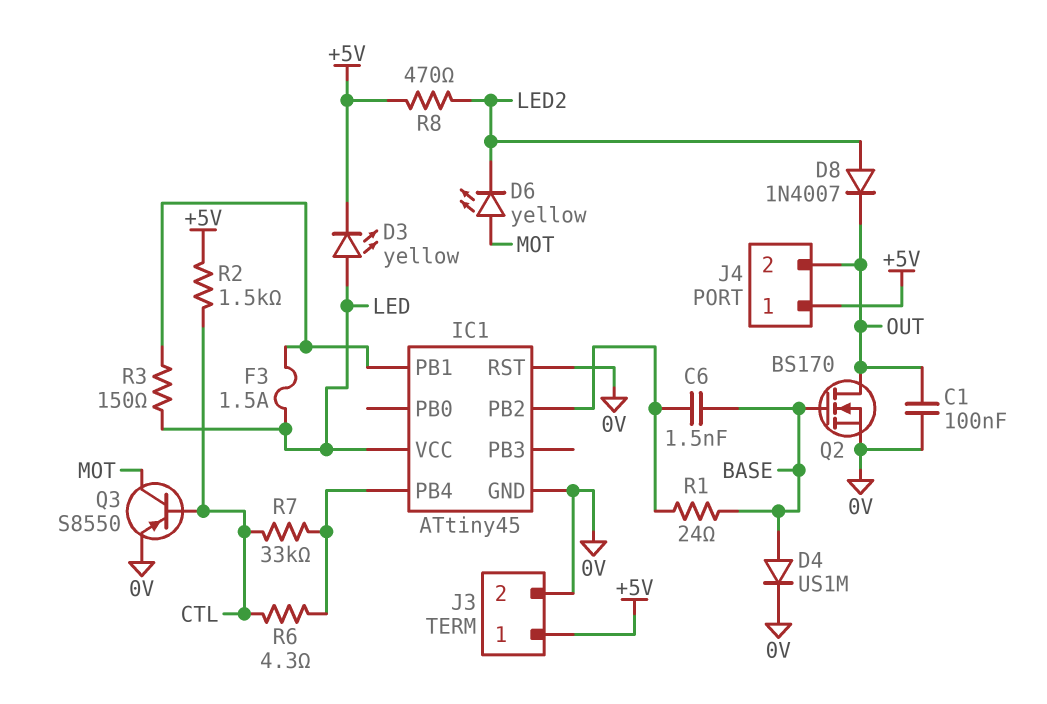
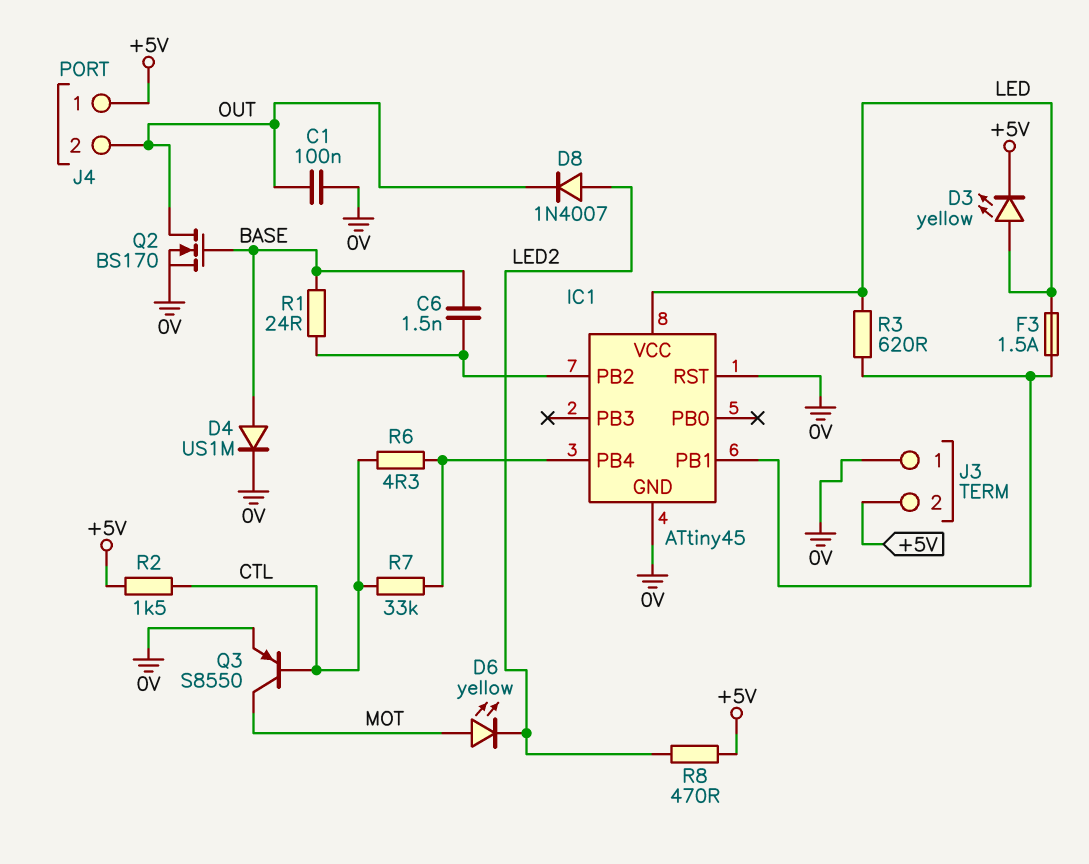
J3 pin 1: +5V -> 0V
J3 pin 2: 0V -> +5V
R3: 150 (IC1/PB1, LED) -> 620 (IC1/PB1, LED)

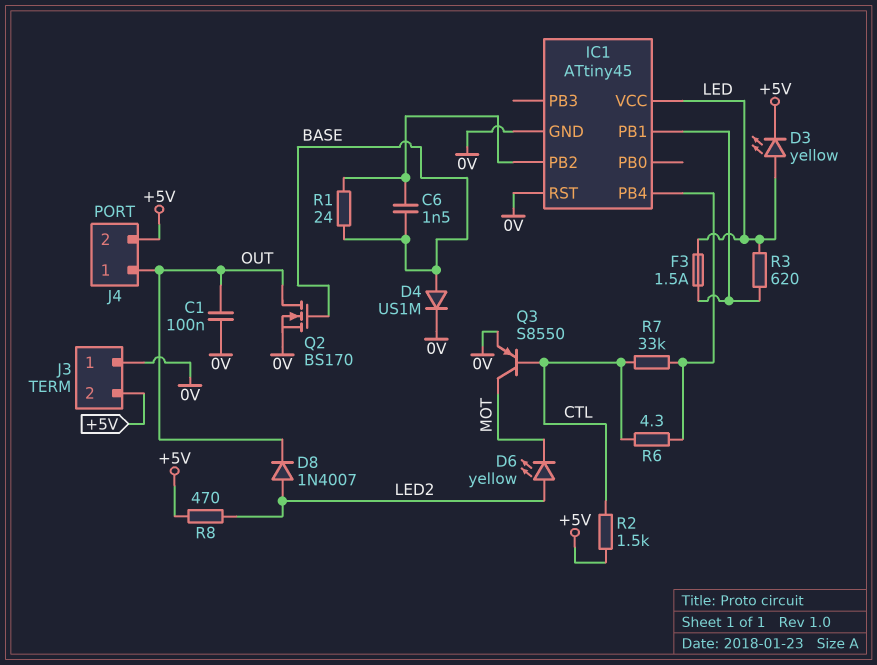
D6: LED yellow (A MOT, K LED2) -> LED yellow (A LED2, K MOT)
J4 pin 1: +5V -> OUT
J4 pin 2: OUT -> +5V

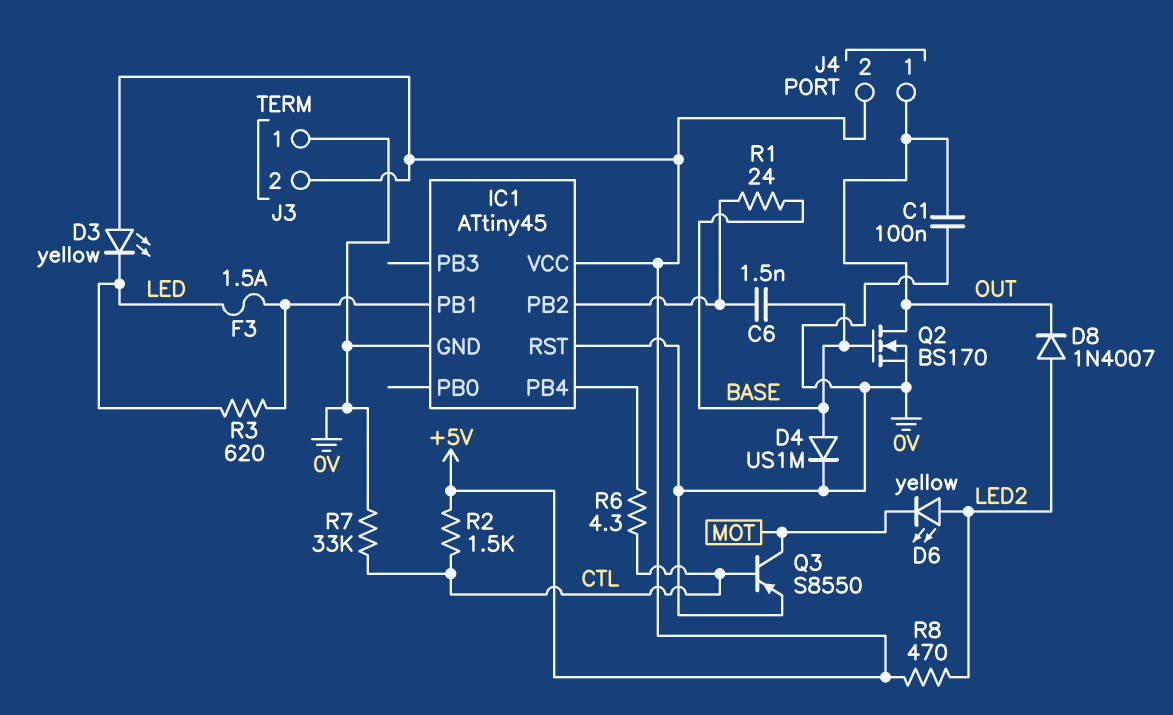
D3: LED yellow (A LED, K +5V) -> LED yellow (A +5V, K LED)
IC1 pin VCC: LED -> +5V
R7: 33k (CTL, IC1/PB4) -> 33k (0V, CTL)

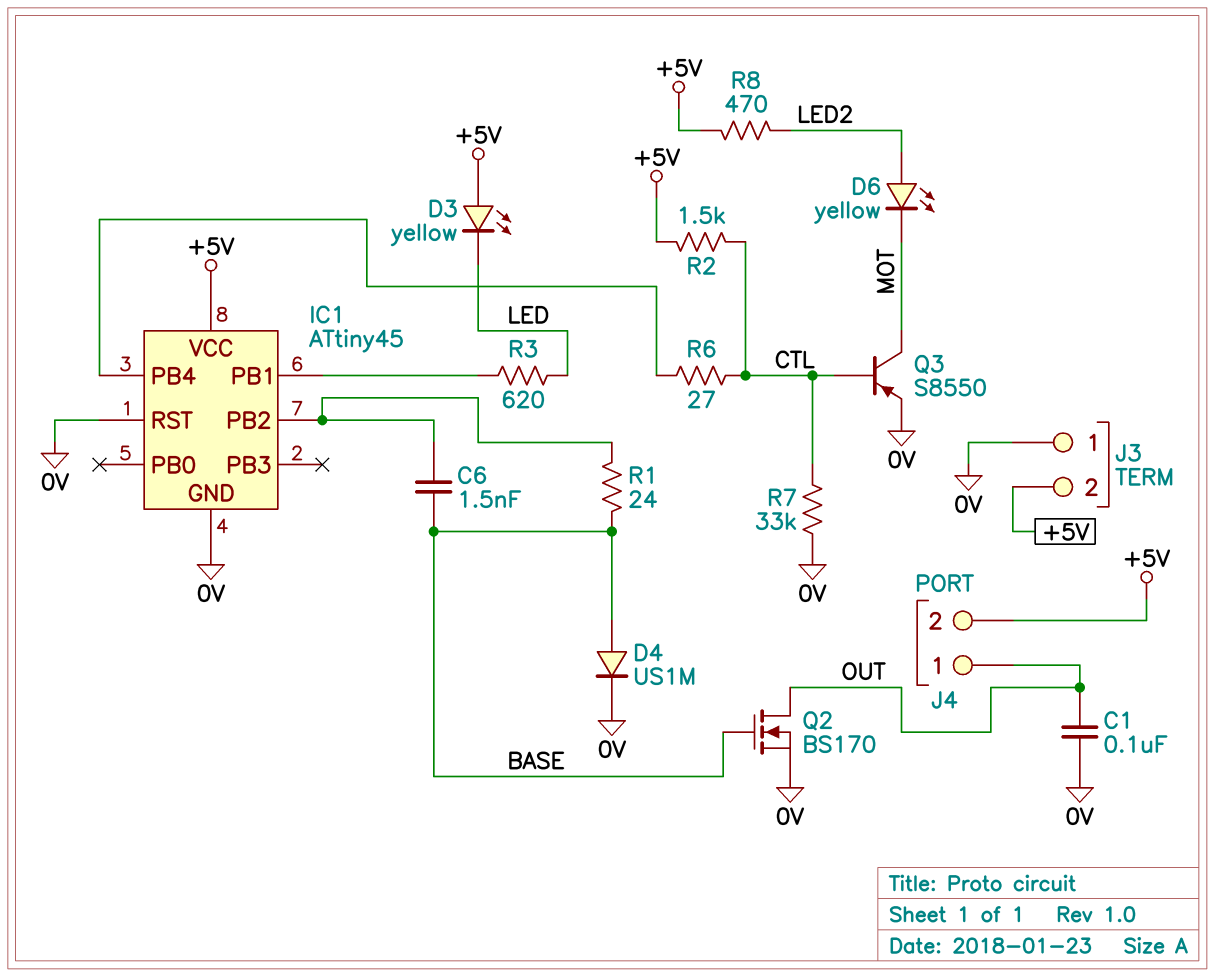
D8: diode 1N4007 (A LED2, K OUT) -> none
F3: 1.5A (IC1/PB1, LED) -> none
R6: 4.3 (CTL, IC1/PB4) -> 27 (CTL, IC1/PB4)

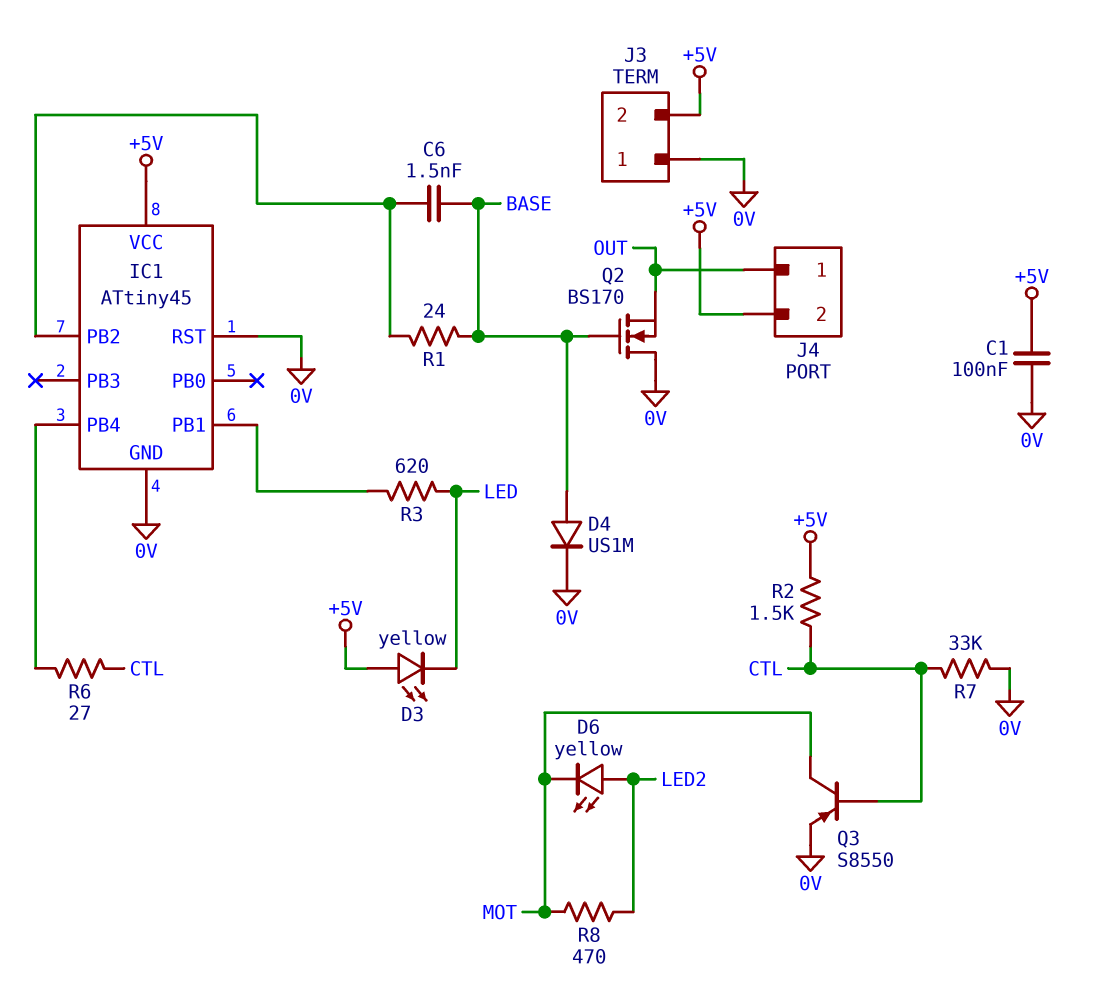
C1: 100nF (0V, OUT) -> 100nF (+5V, 0V)
Q2: NMOS BS170 (G BASE, D OUT, S 0V) -> NMOS BS170 (G BASE, D 0V, S OUT)
R8: 470 (+5V, LED2) -> 470 (LED2, MOT)

